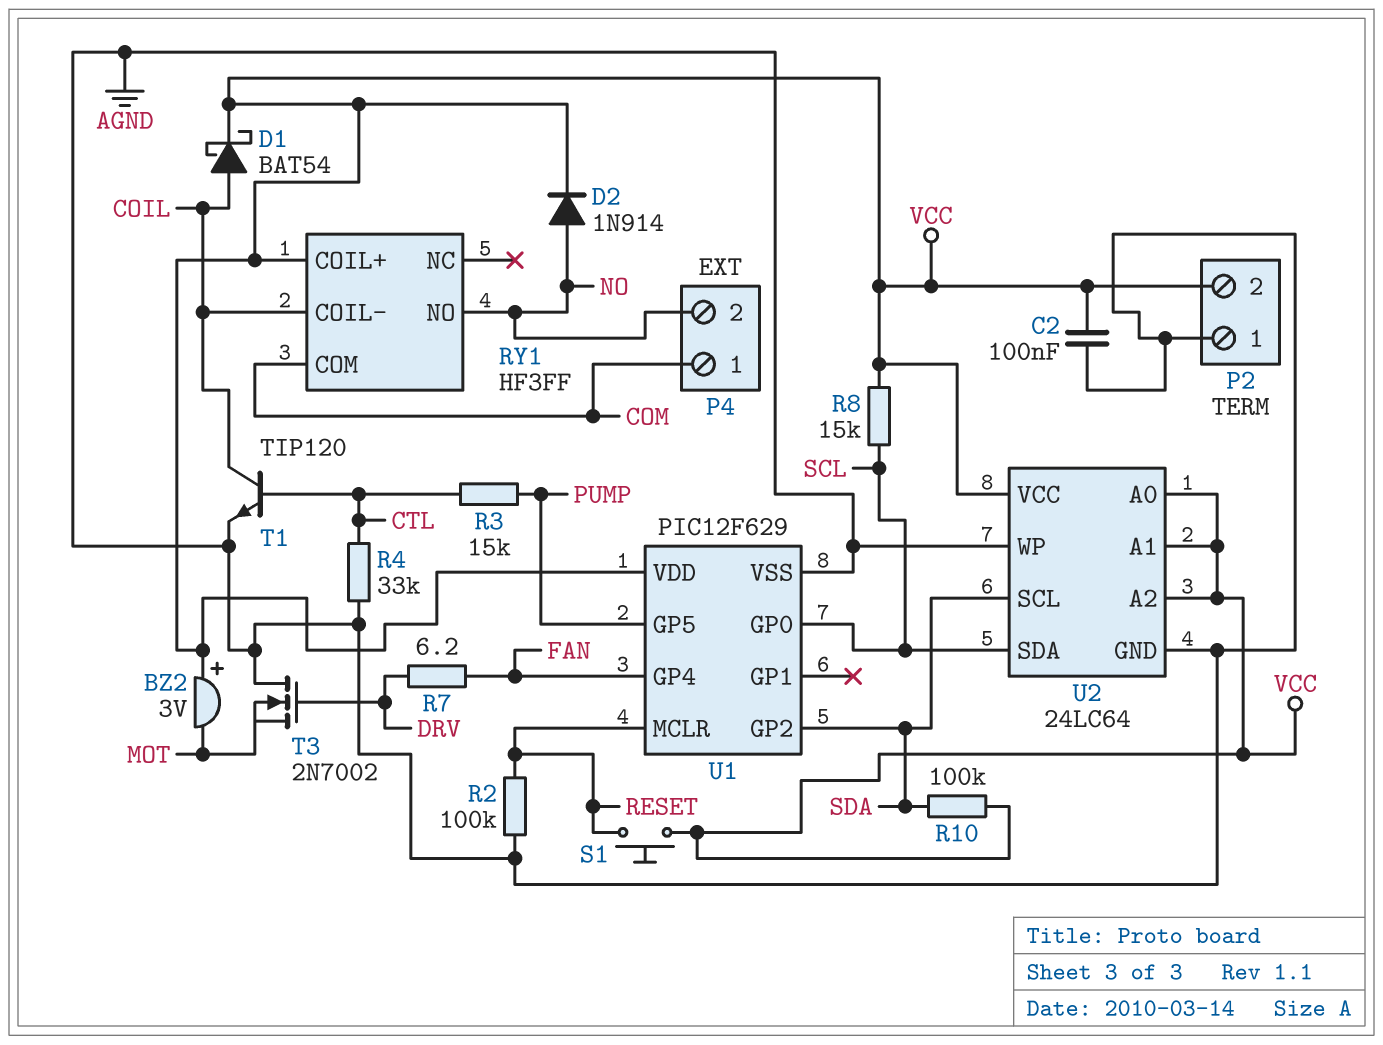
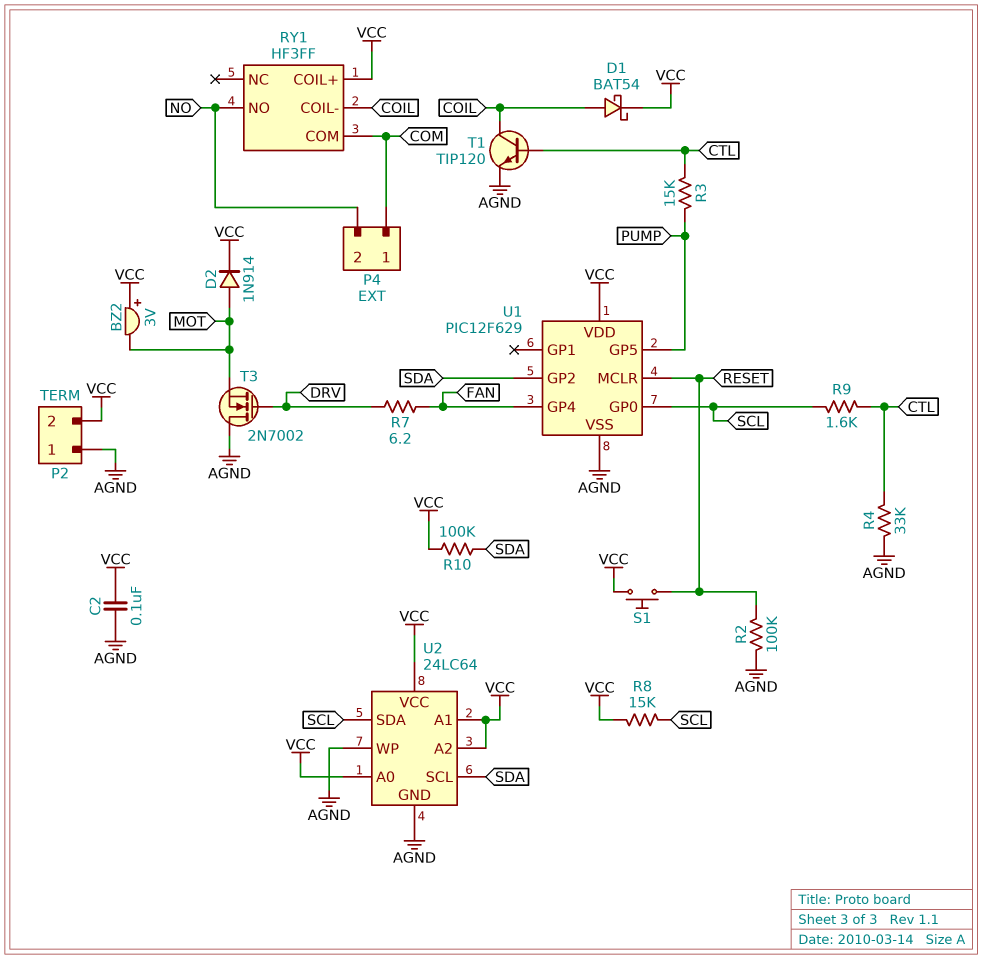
D2: diode 1N914 (A NO, K VCC) -> diode 1N914 (A MOT, K VCC)
R9: none -> 1.6k (CTL, SCL)

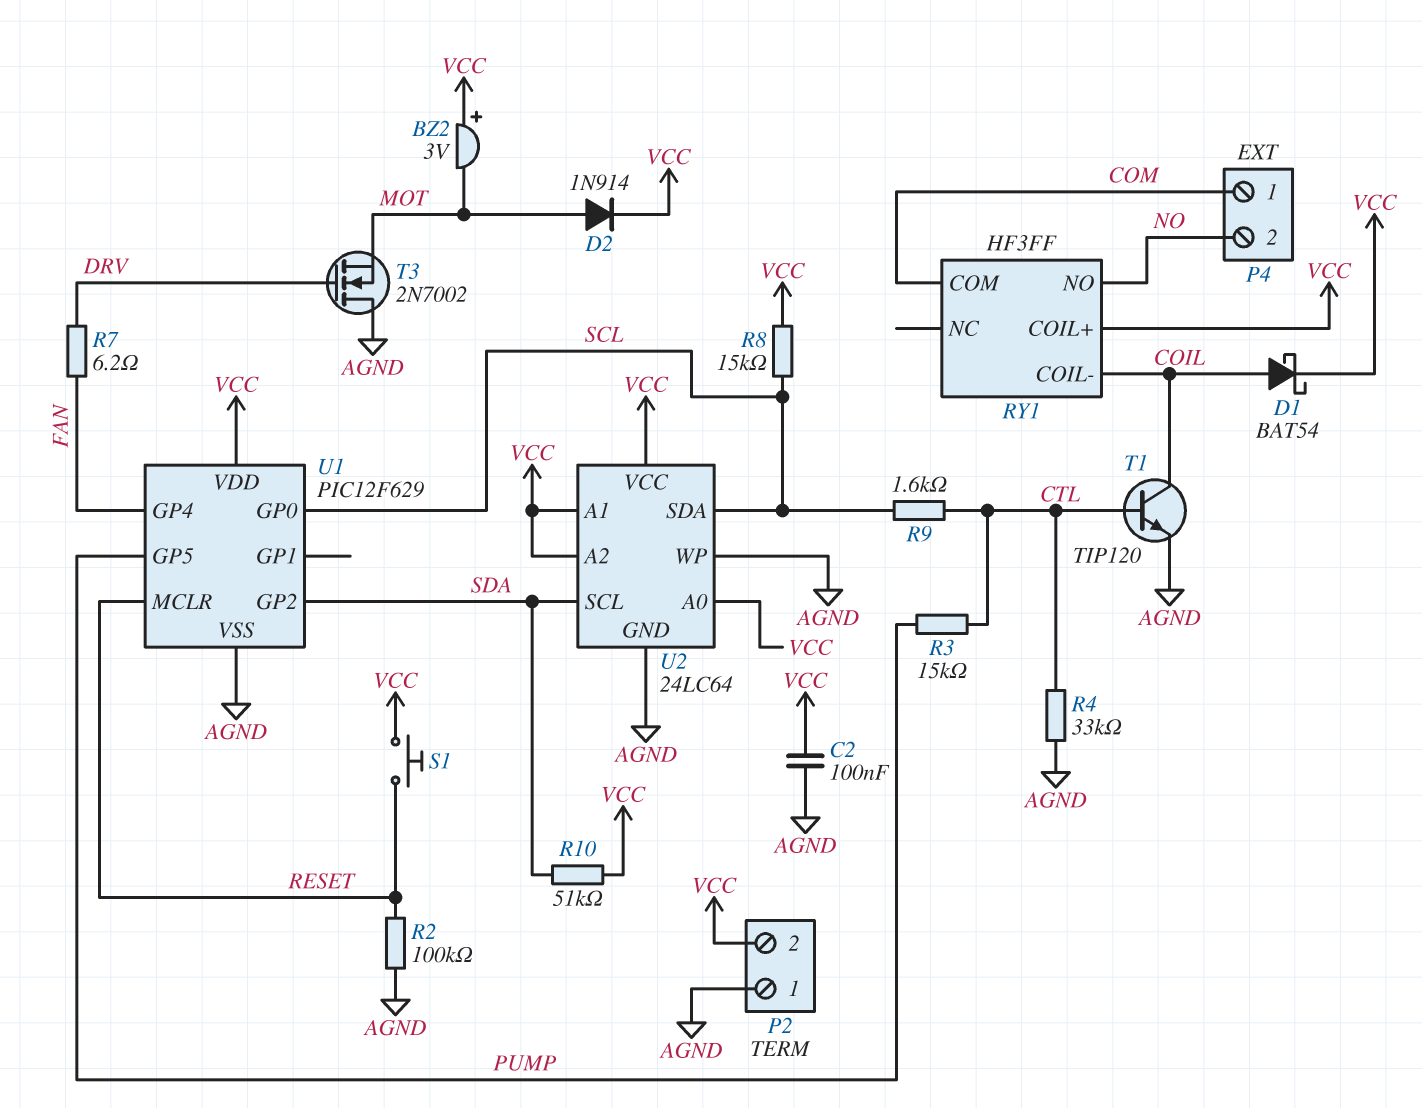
R10: 100k (SDA, VCC) -> 51k (SDA, VCC)

